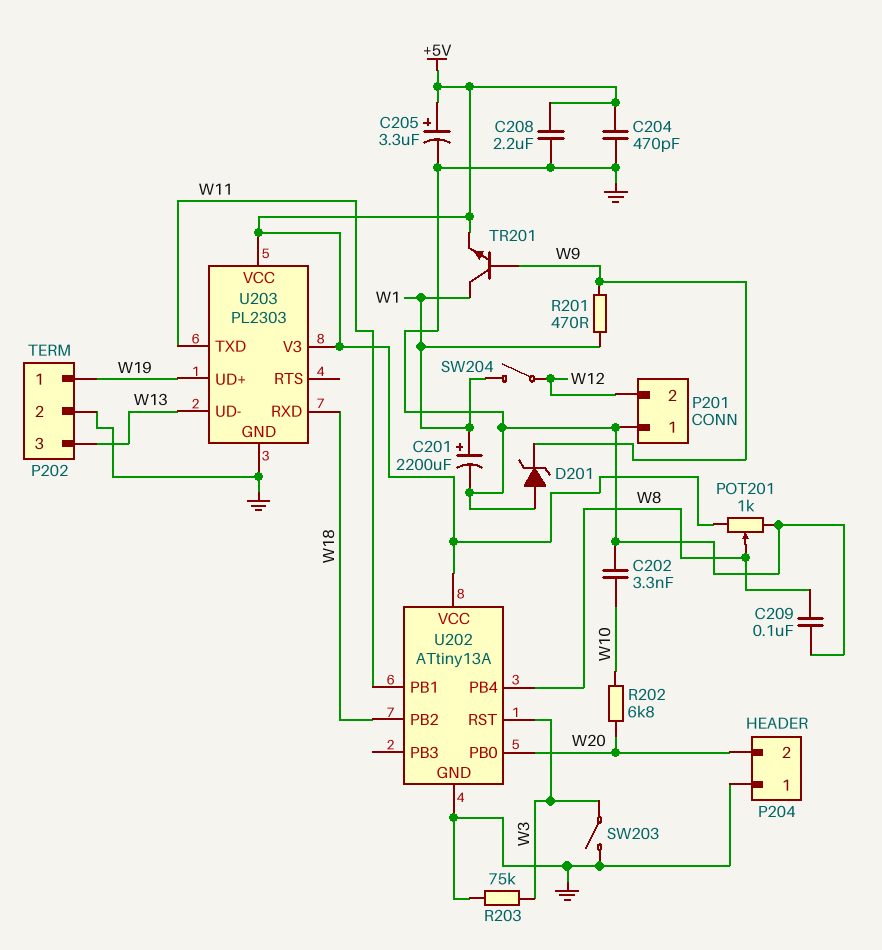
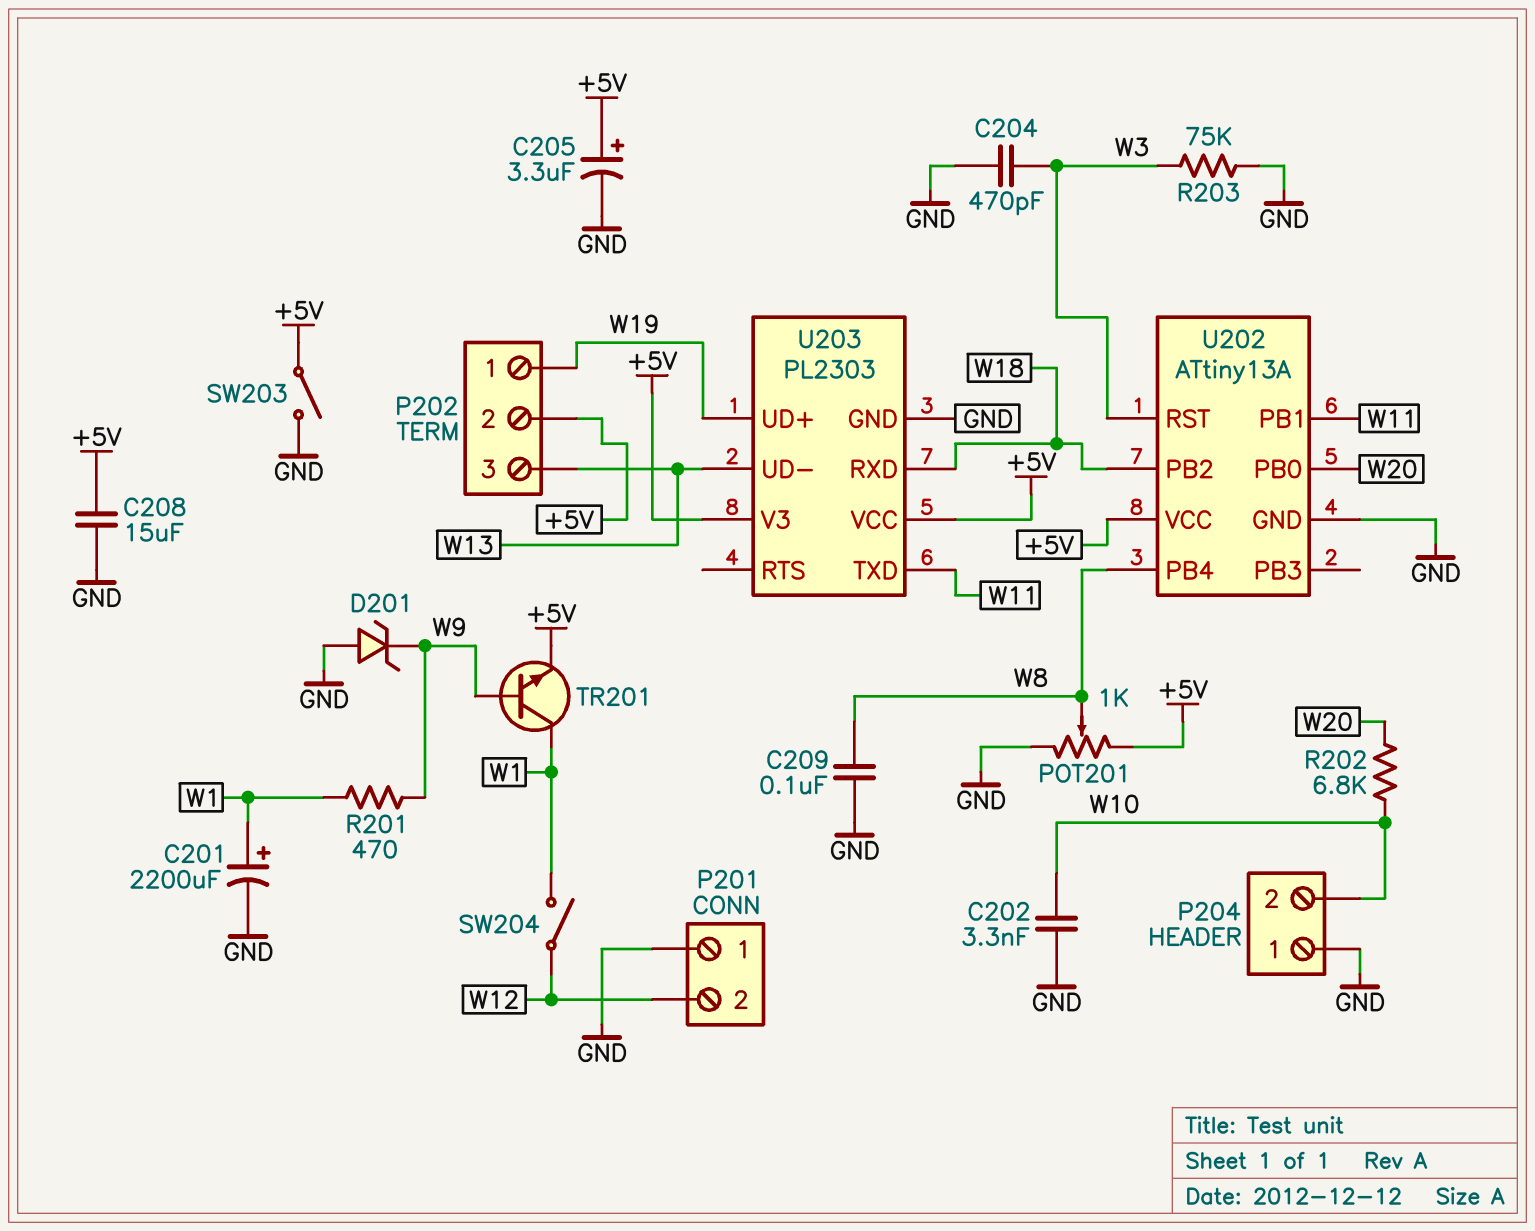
C204: 470pF (+5V, GND) -> 470pF (GND, W3)
C208: 2.2uF (+5V, GND) -> 15uF (+5V, GND)
P202 pin 2: GND -> +5V
P204 pin 2: W20 -> W10
SW203: switch (GND, W3) -> switch (+5V, GND)

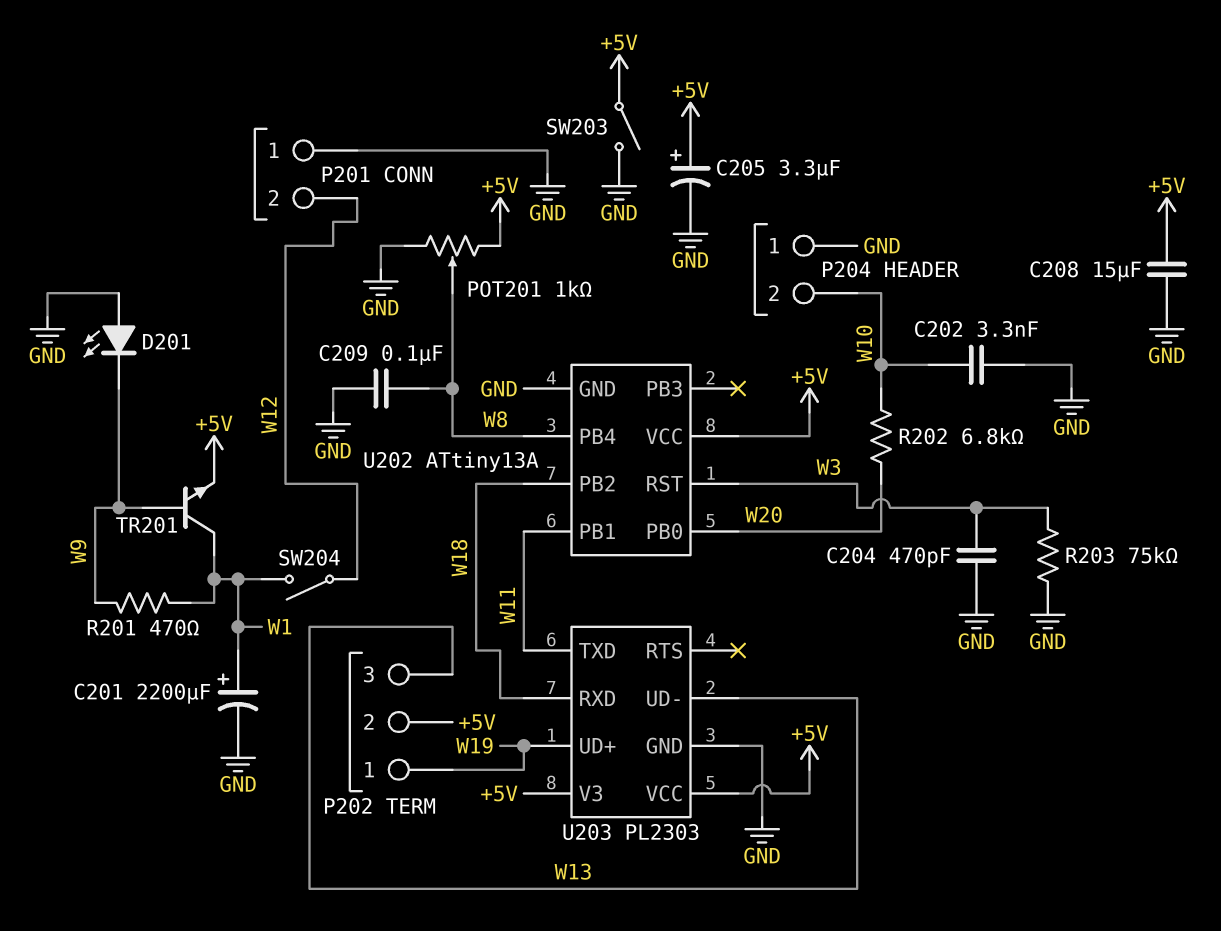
D201: zener (A GND, K W9) -> LED (A GND, K W9)

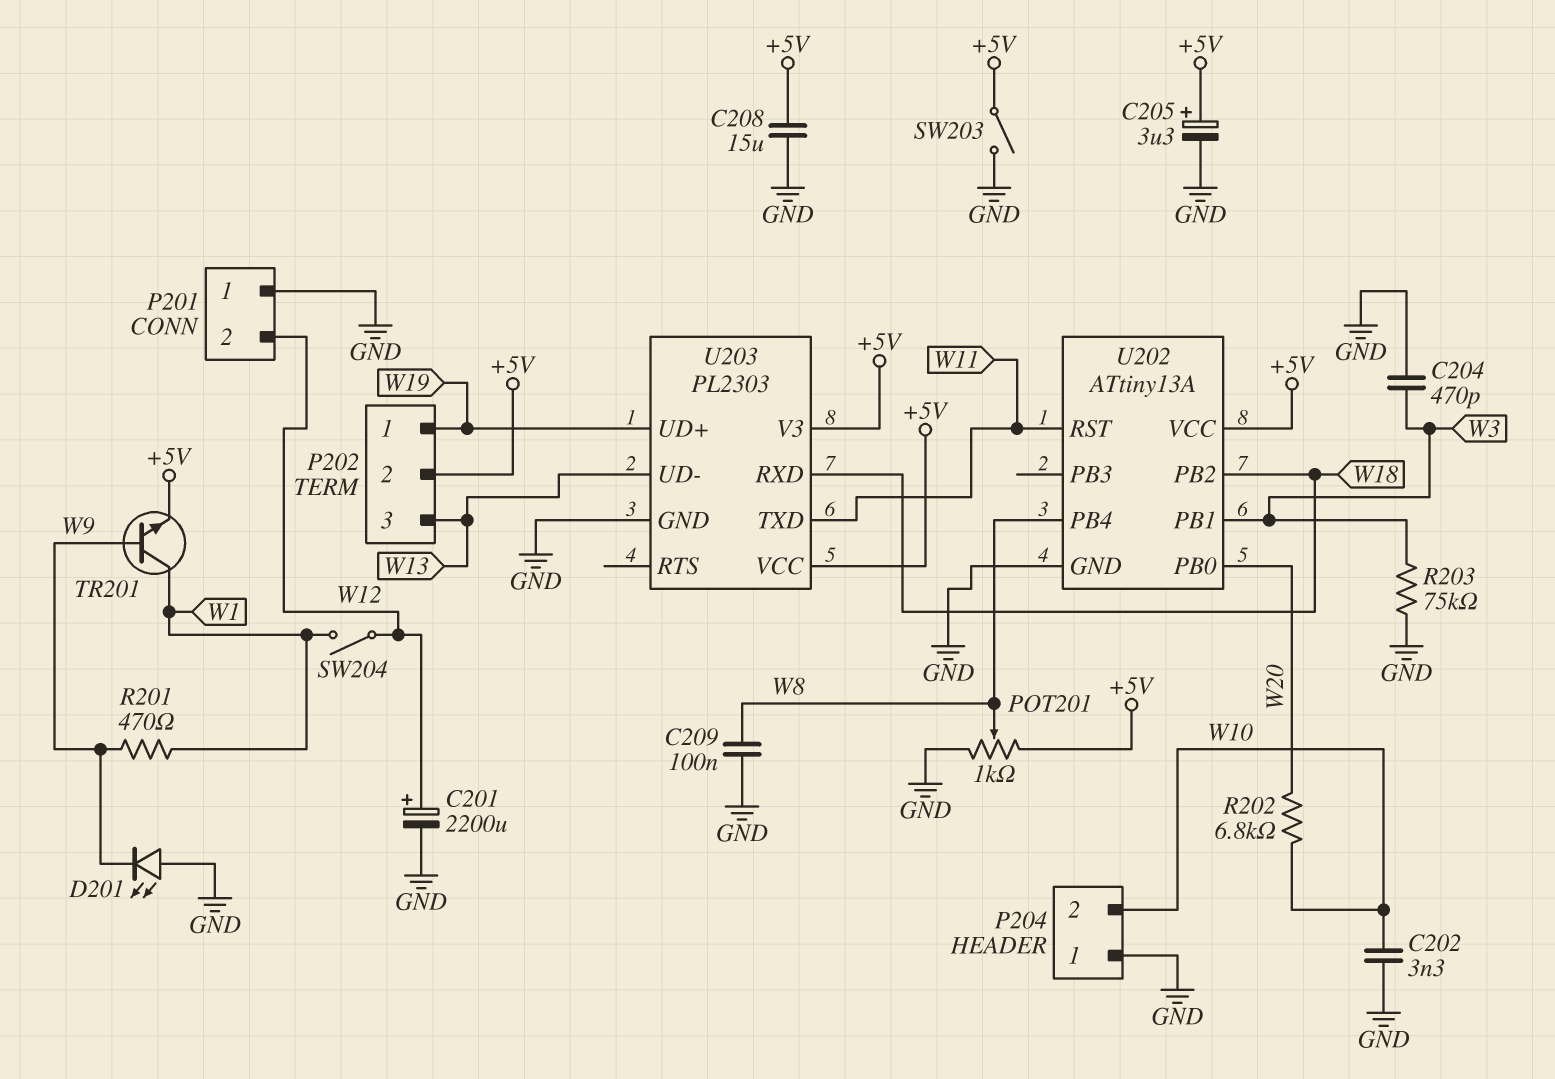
C201: 2200uF (plus W1, minus GND) -> 2200uF (plus W12, minus GND)
U202 pin PB1: W11 -> W3
U202 pin RST: W3 -> W11

